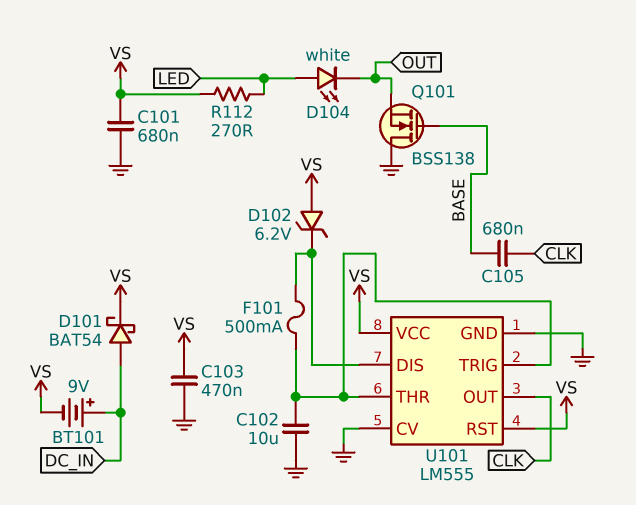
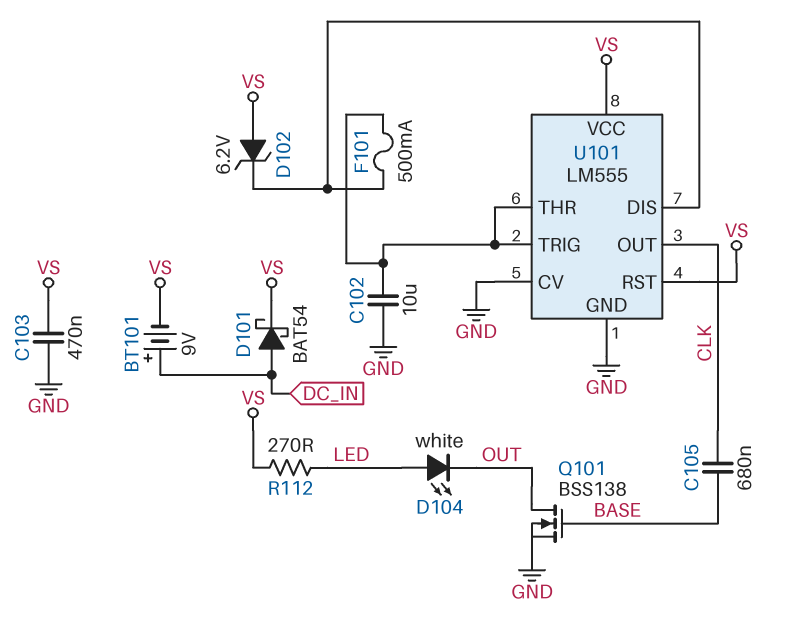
C101: 680nF (GND, VS) -> none
Q101: NMOS BSS138 (G BASE, D GND, S OUT) -> NMOS BSS138 (G BASE, D OUT, S GND)

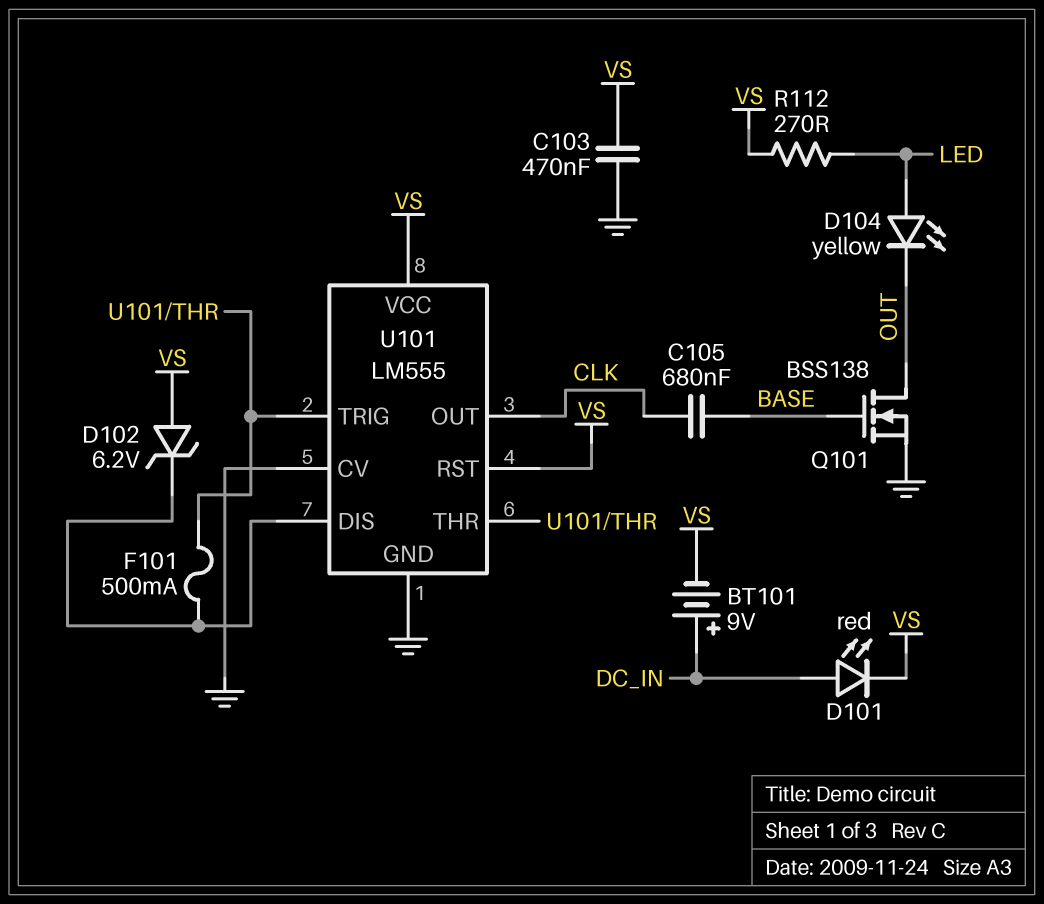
C102: 10uF (GND, U101/THR) -> none
D101: schottky BAT54 (A DC_IN, K VS) -> LED red (A DC_IN, K VS)
D104: LED white (A LED, K OUT) -> LED yellow (A LED, K OUT)

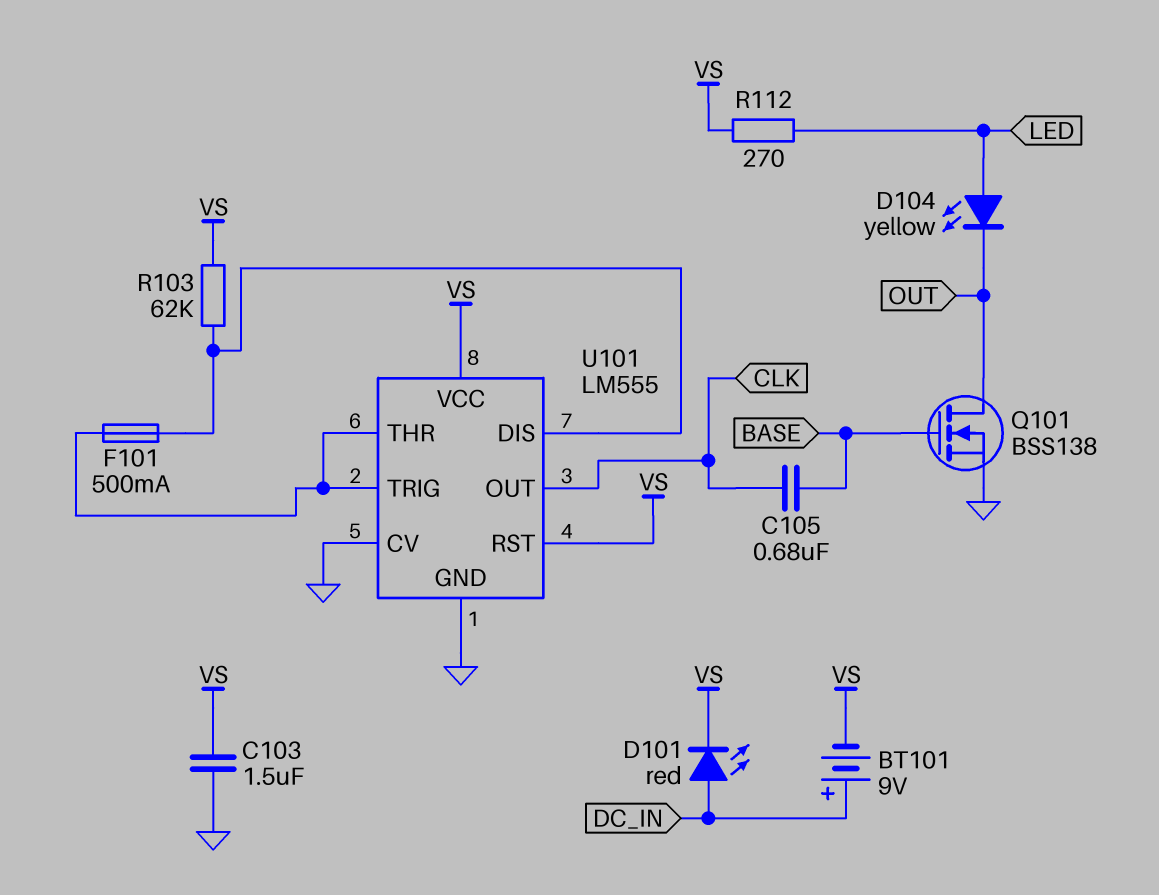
C103: 470nF (GND, VS) -> 1.5uF (GND, VS)
D102: zener 6.2V (A VS, K U101/DIS) -> none
R103: none -> 62k (U101/DIS, VS)

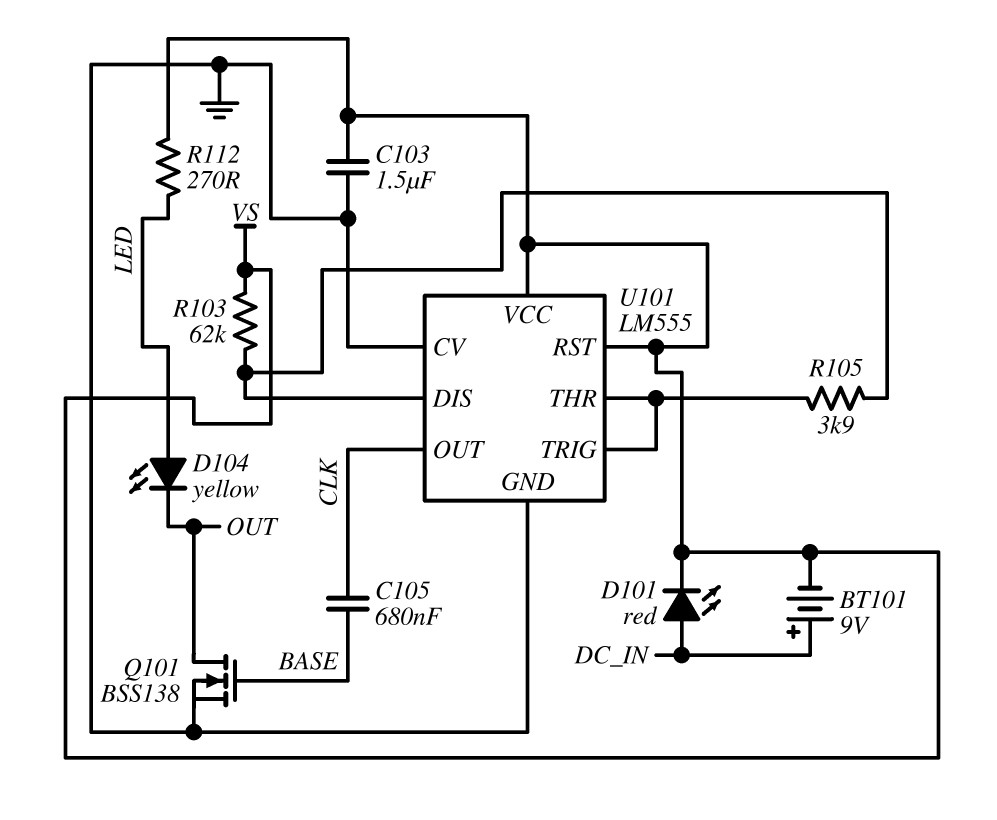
F101: 500mA (U101/DIS, U101/THR) -> none
R105: none -> 3.9k (U101/DIS, U101/THR)

